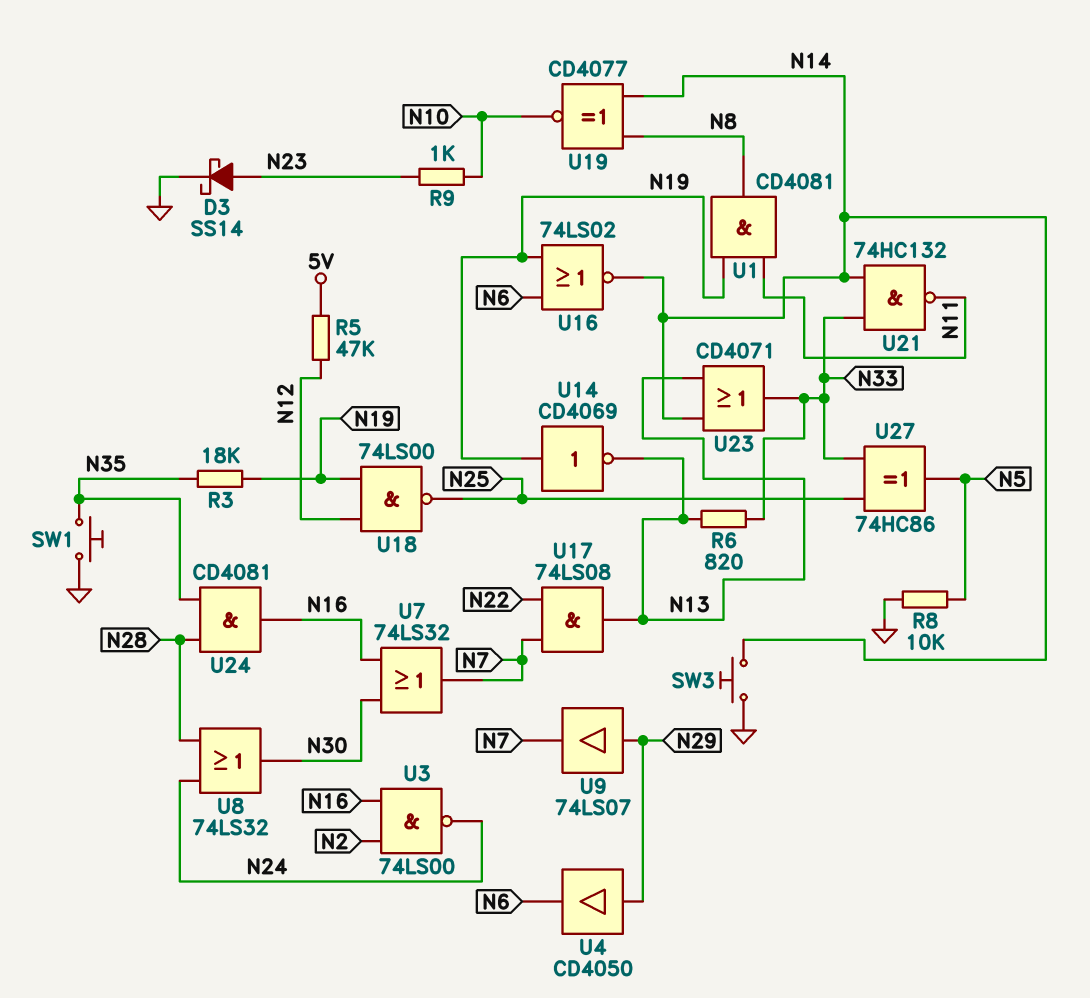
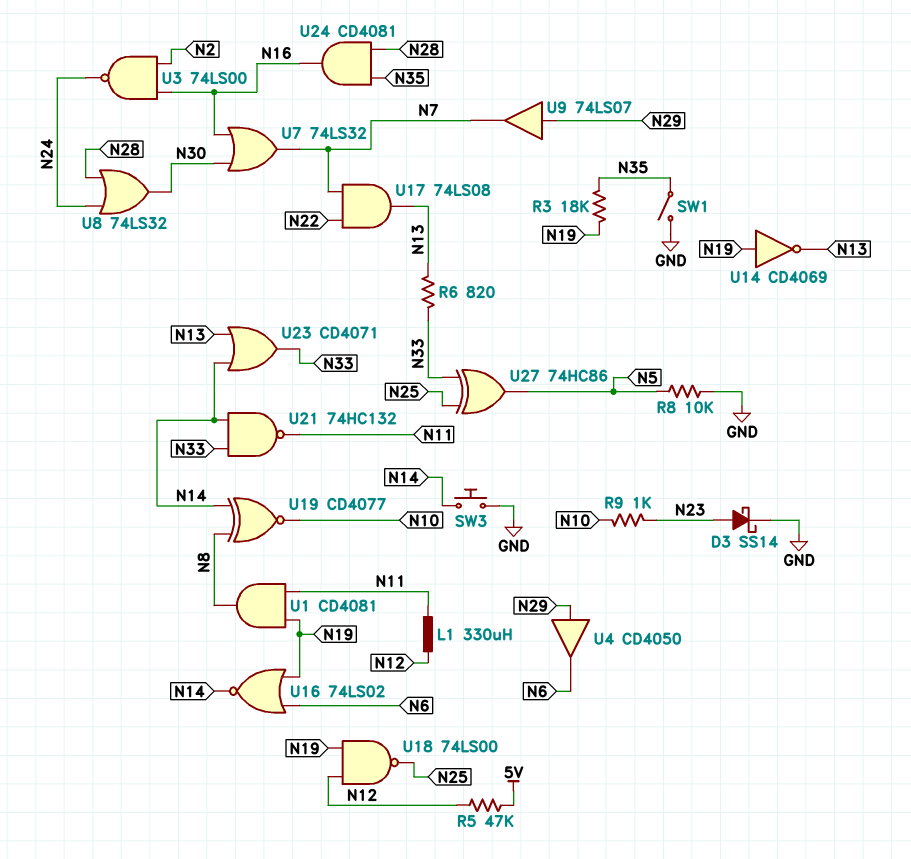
L1: none -> 330uH (N11, N12)
SW1: button (GND, N35) -> switch (GND, N35)

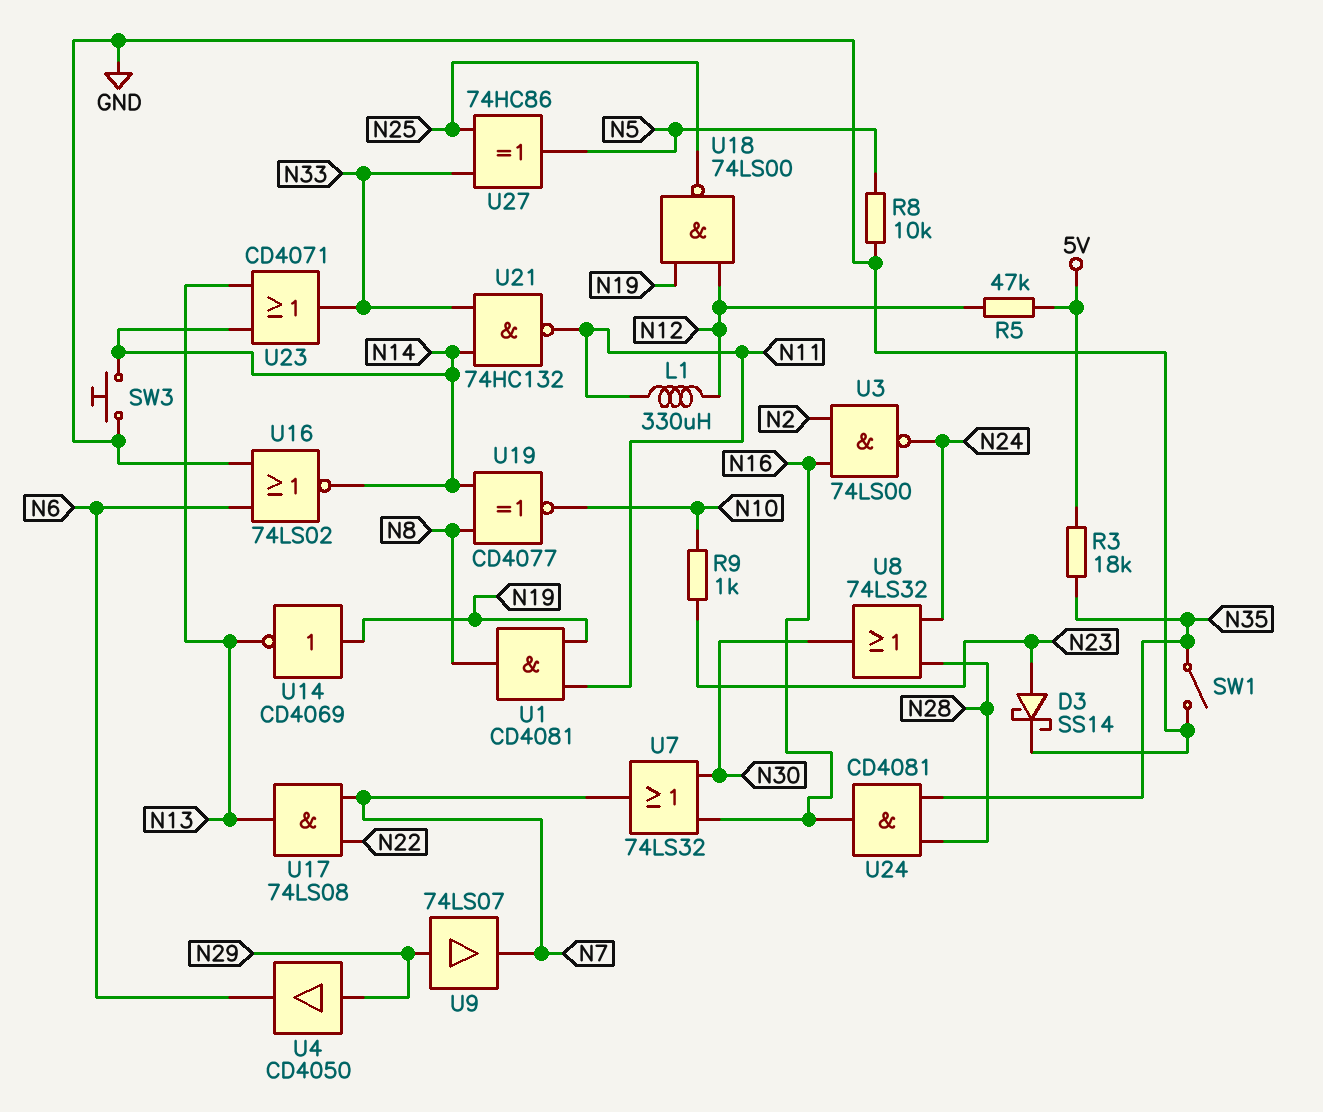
R3: 18k (N19, N35) -> 18k (5V, N35)
R6: 820 (N13, N33) -> none
U16: NOR 74LS02 (in N6, in N19, out N14) -> NOR 74LS02 (in GND, in N6, out N14)

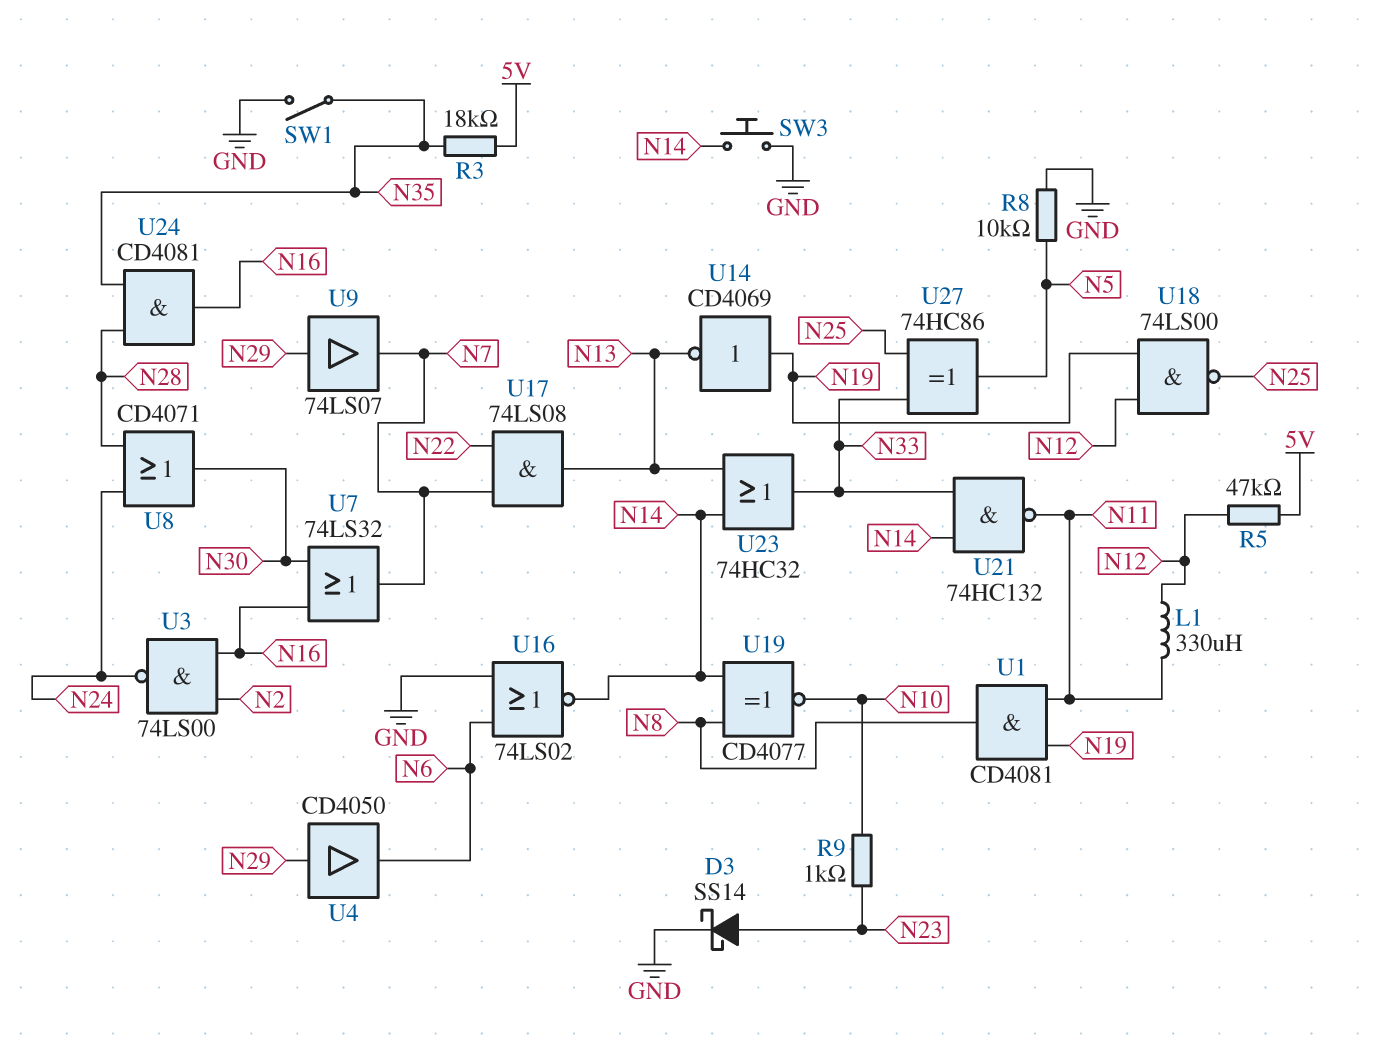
U8: OR 74LS32 (in N24, in N28, out N30) -> OR CD4071 (in N24, in N28, out N30)
U23: OR CD4071 (in N13, in N14, out N33) -> OR 74HC32 (in N13, in N14, out N33)

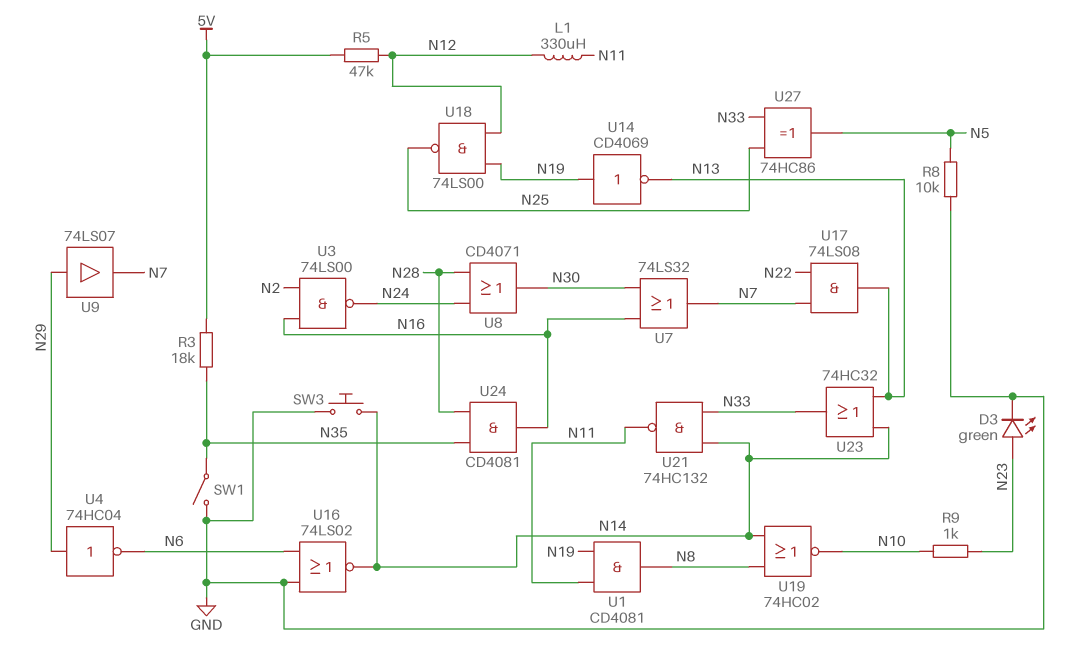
D3: schottky SS14 (A N23, K GND) -> LED green (A N23, K GND)
U4: buffer CD4050 (in N29, out N6) -> NOT 74HC04 (in N29, out N6)
U19: XNOR CD4077 (in N8, in N14, out N10) -> NOR 74HC02 (in N8, in N14, out N10)

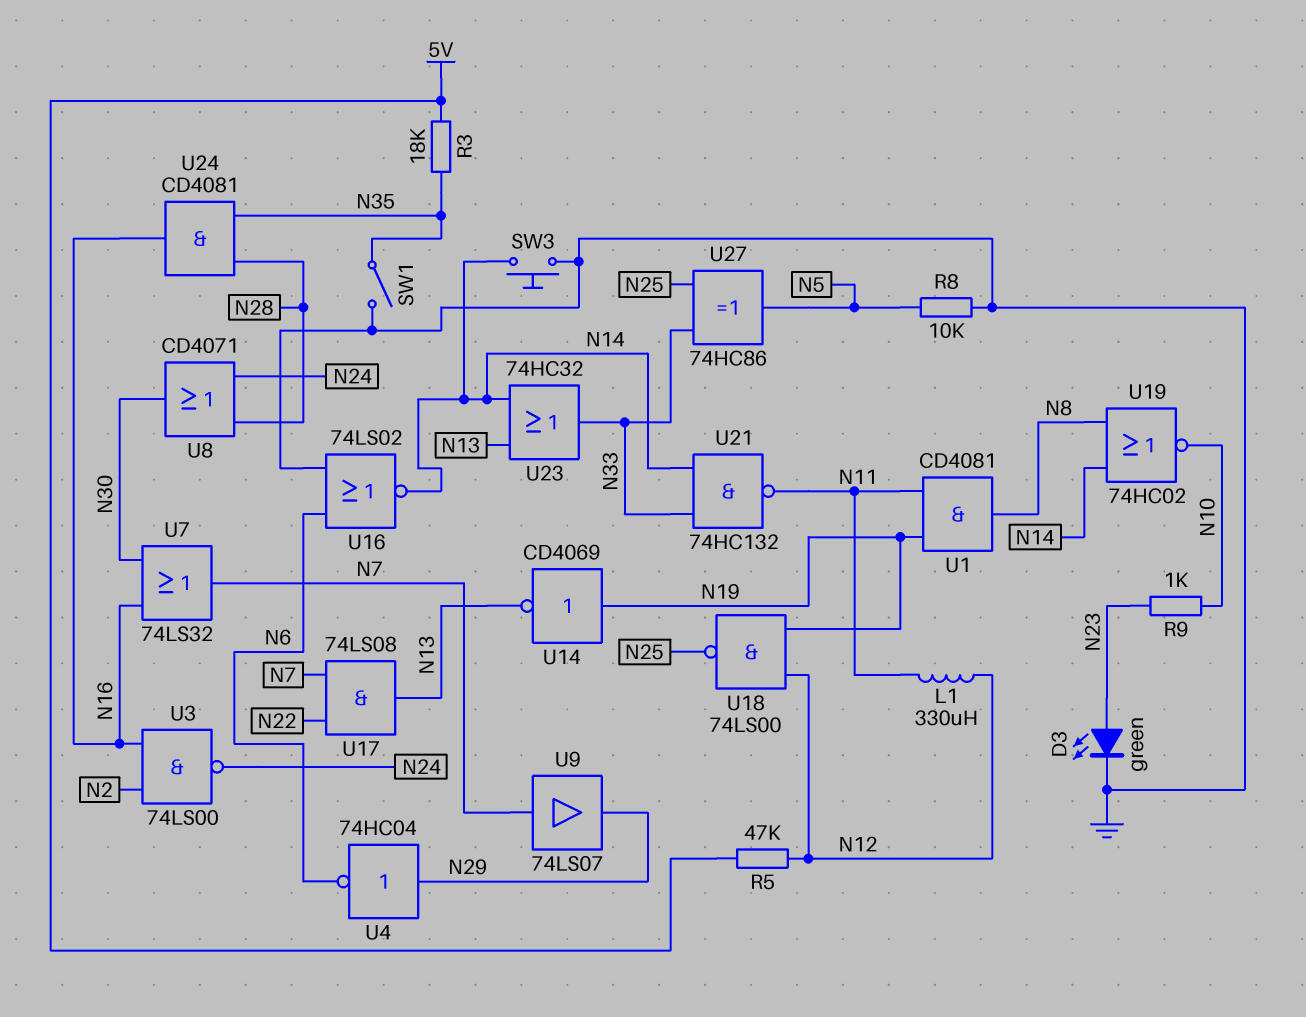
U9: buffer 74LS07 (in N29, out N7) -> buffer 74LS07 (in N7, out N29)

